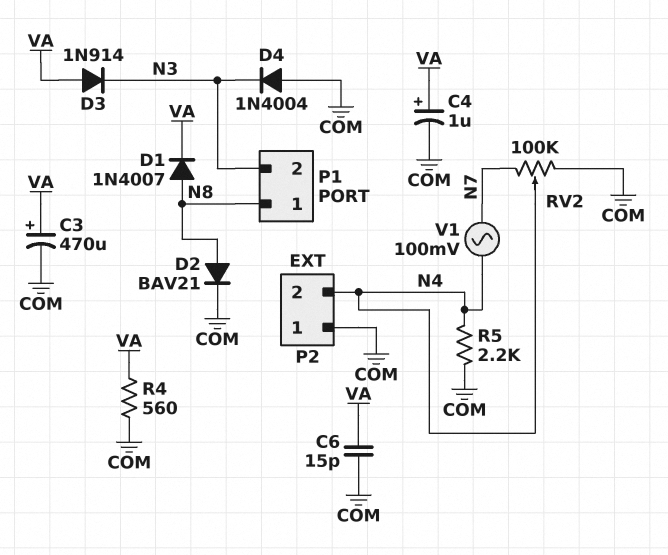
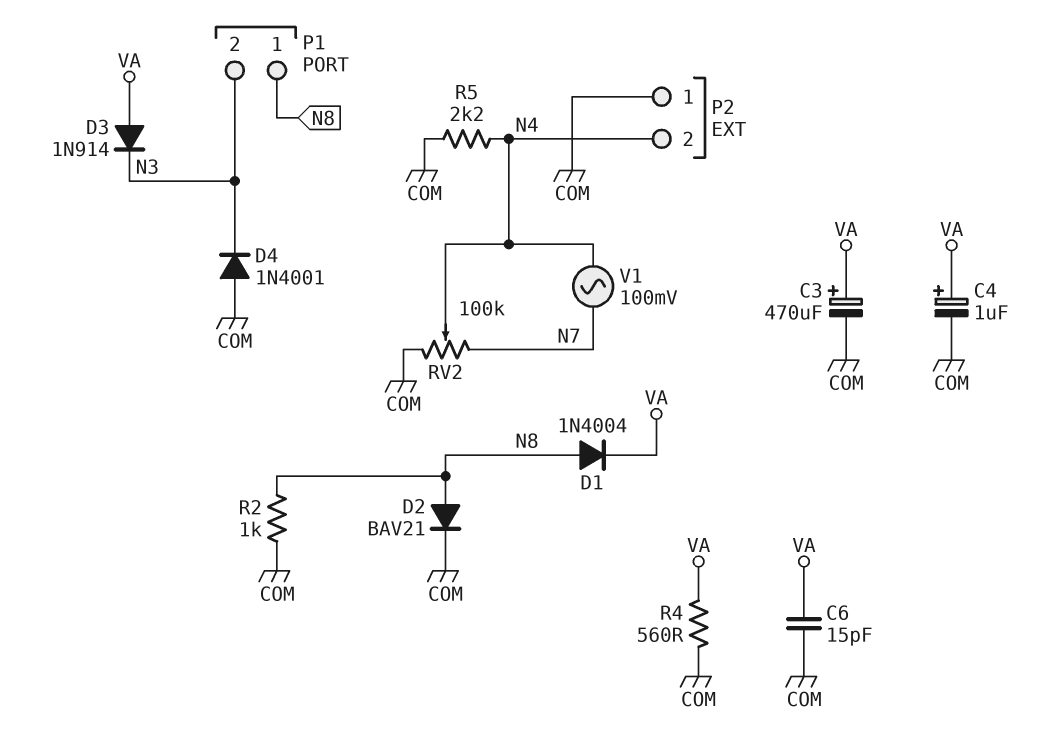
D1: diode 1N4007 (A N8, K VA) -> diode 1N4004 (A N8, K VA)
D4: diode 1N4004 (A COM, K N3) -> diode 1N4001 (A COM, K N3)
R2: none -> 1k (COM, N8)

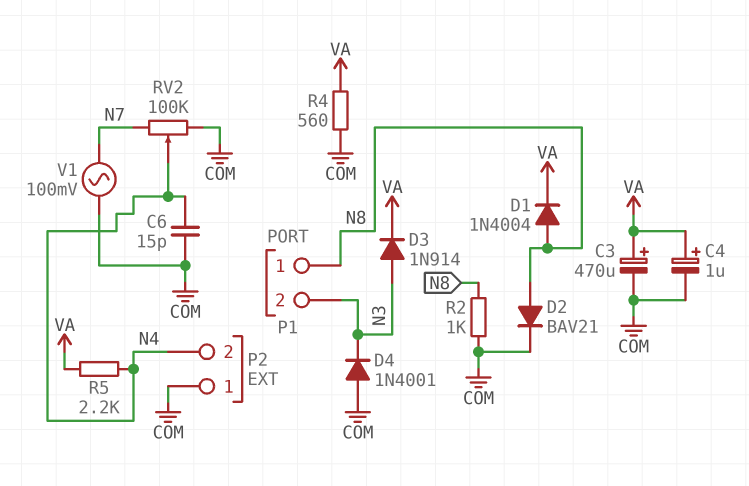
C6: 15pF (COM, VA) -> 15pF (COM, N4)
D3: diode 1N914 (A VA, K N3) -> diode 1N914 (A N3, K VA)
R5: 2.2k (COM, N4) -> 2.2k (N4, VA)
V1: AC 100mV (N4, N7) -> AC 100mV (COM, N7)

